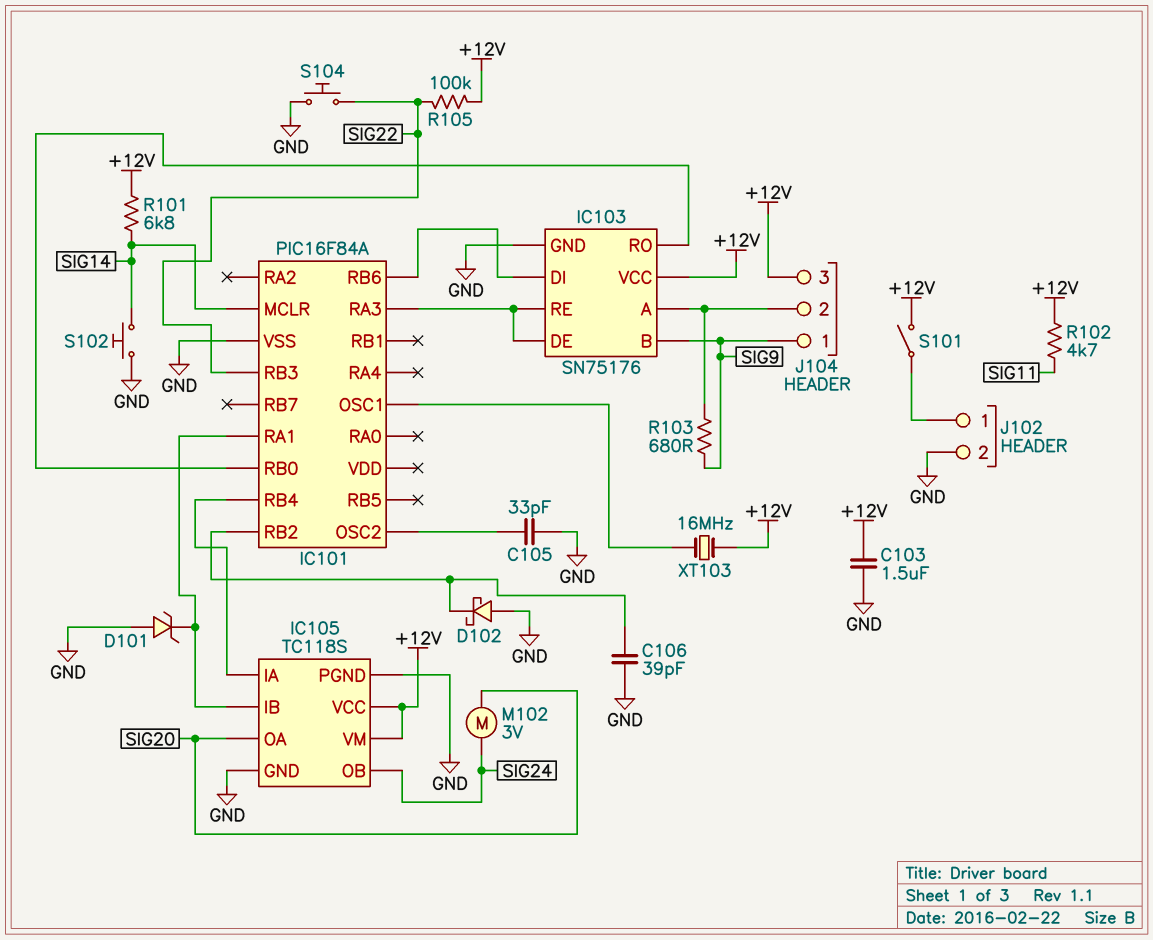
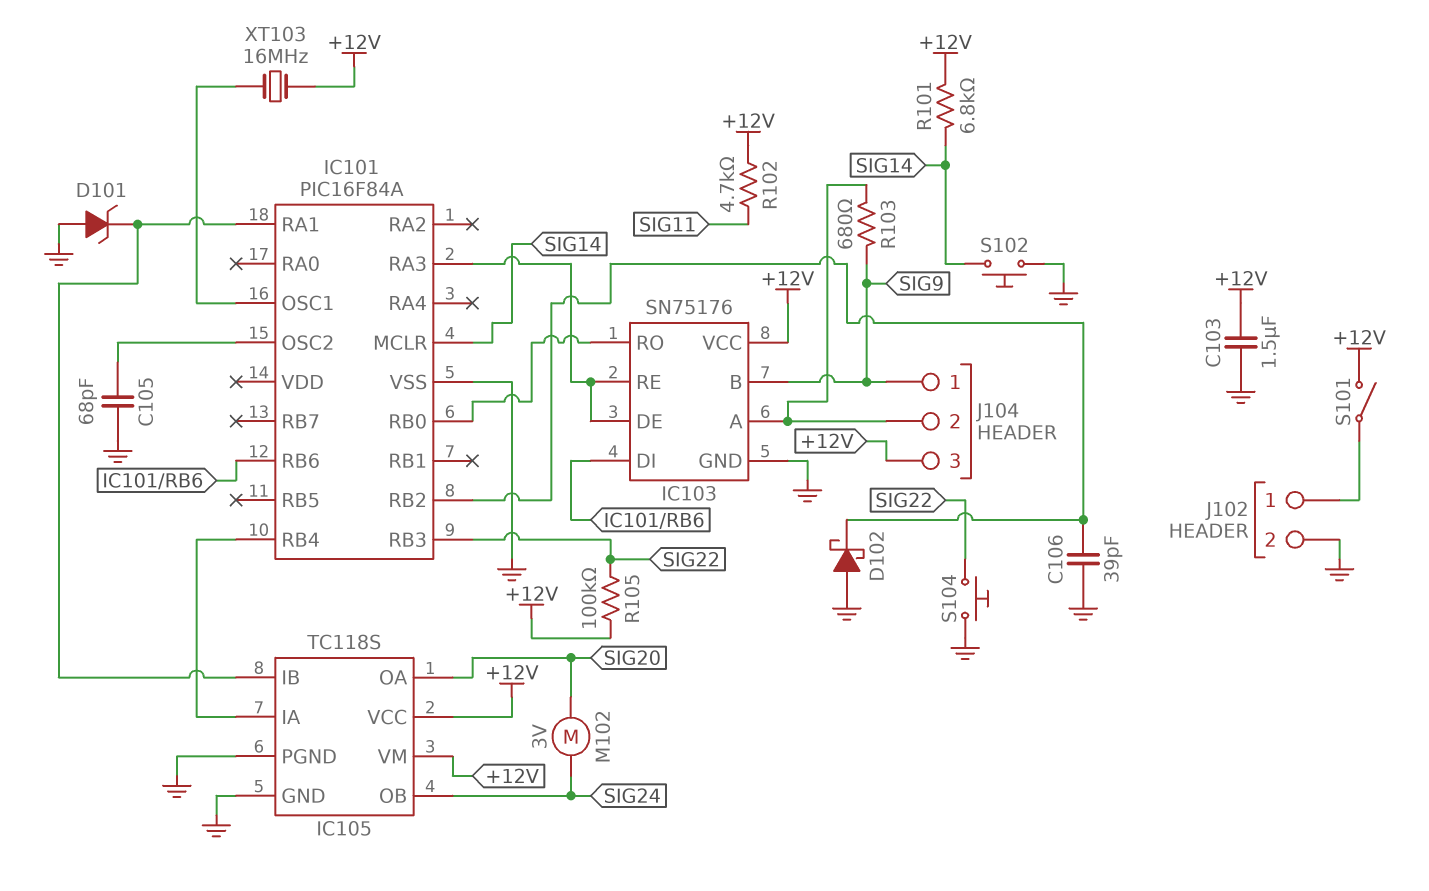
C105: 33pF (GND, IC101/OSC2) -> 68pF (GND, IC101/OSC2)

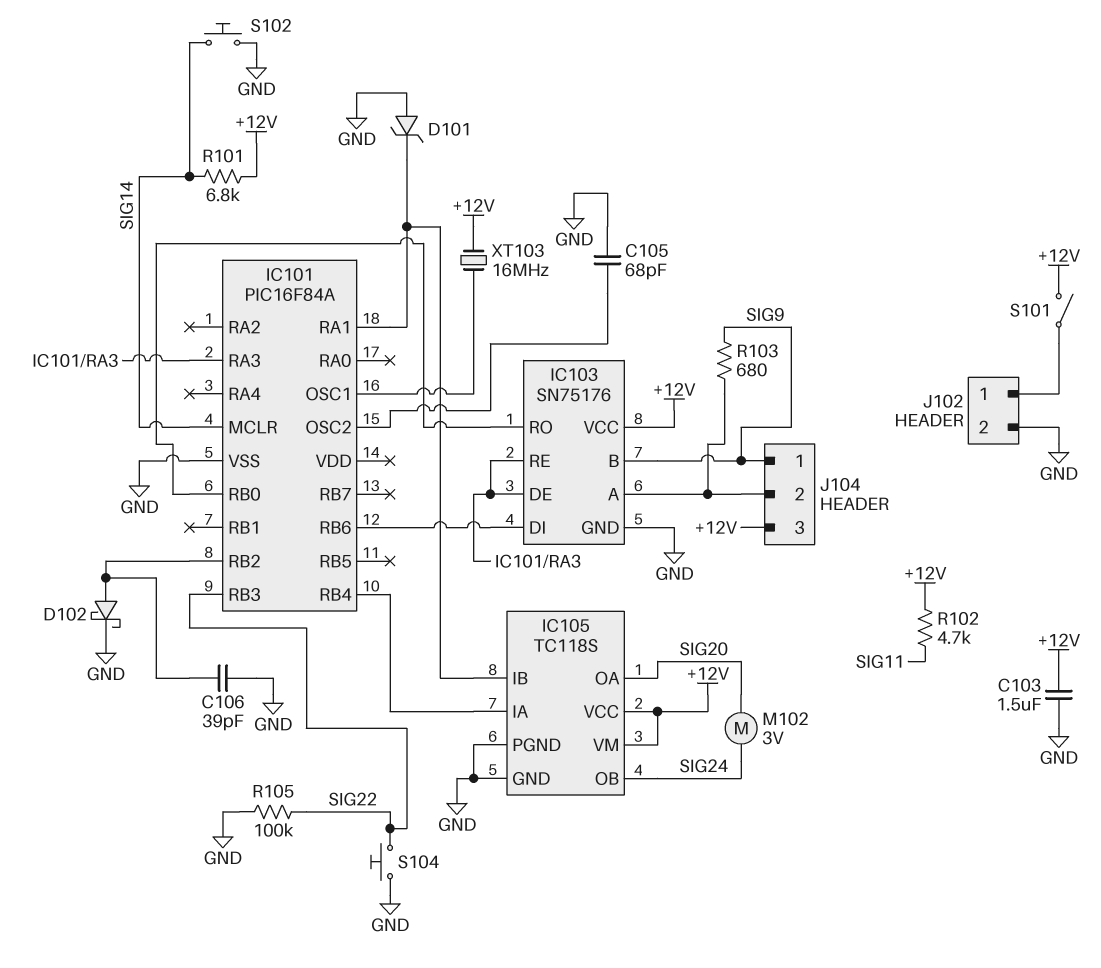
D102: schottky (A GND, K IC101/RB2) -> schottky (A IC101/RB2, K GND)
R105: 100k (+12V, SIG22) -> 100k (GND, SIG22)

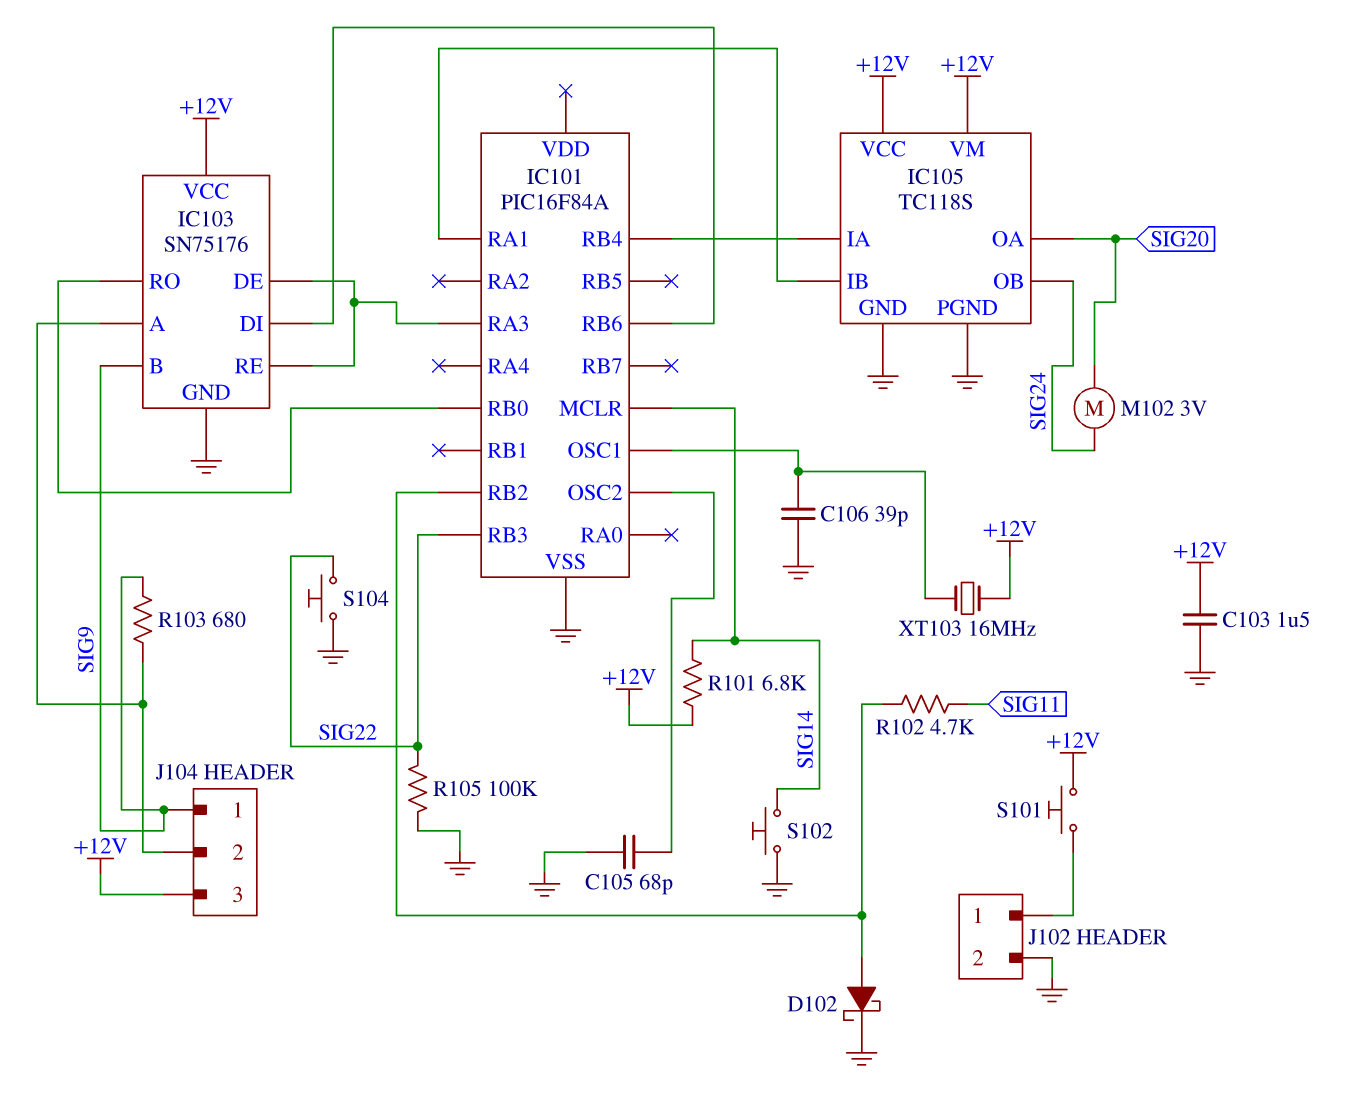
C106: 39pF (GND, IC101/RB2) -> 39pF (GND, IC101/OSC1)
D101: zener (A GND, K IC101/RA1) -> none
R102: 4.7k (+12V, SIG11) -> 4.7k (IC101/RB2, SIG11)
S101: switch (+12V, J102/1) -> button (+12V, J102/1)

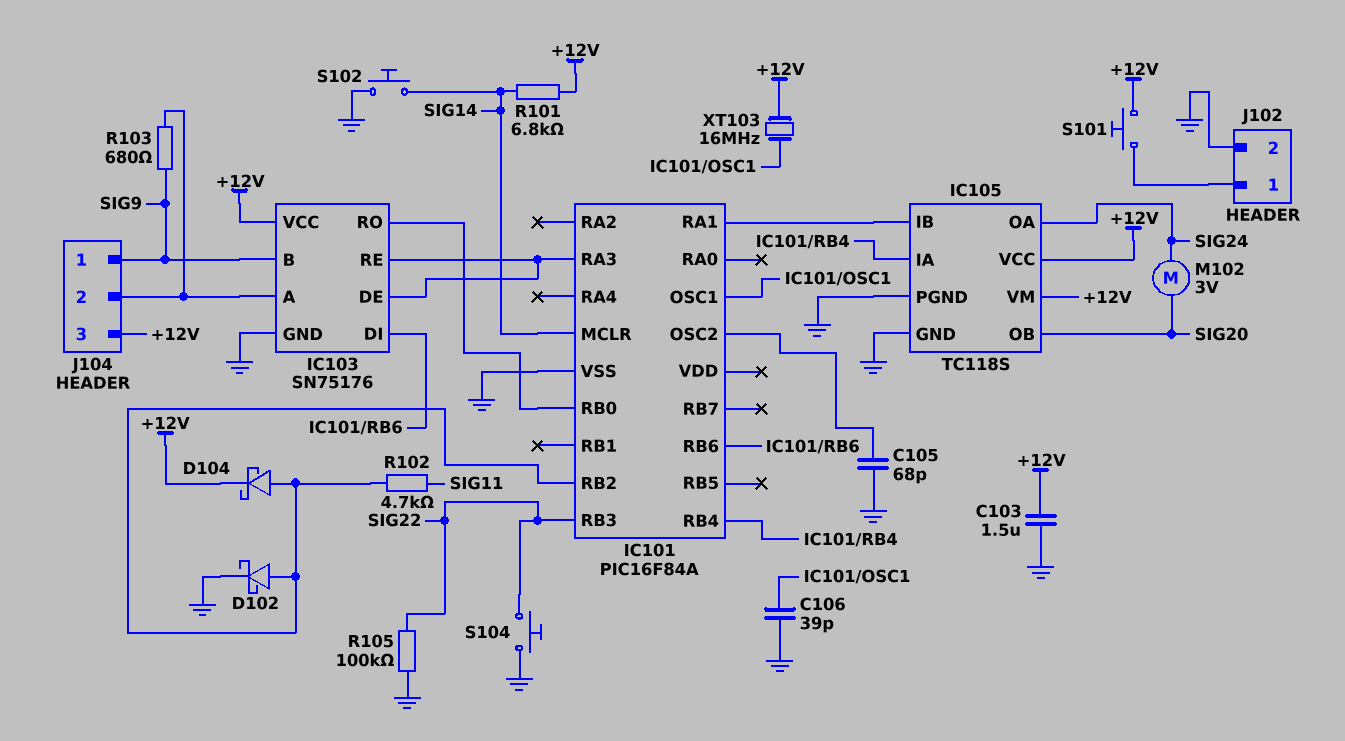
D104: none -> schottky (A IC101/RB2, K +12V)
IC105 pin OA: SIG20 -> SIG24
IC105 pin OB: SIG24 -> SIG20

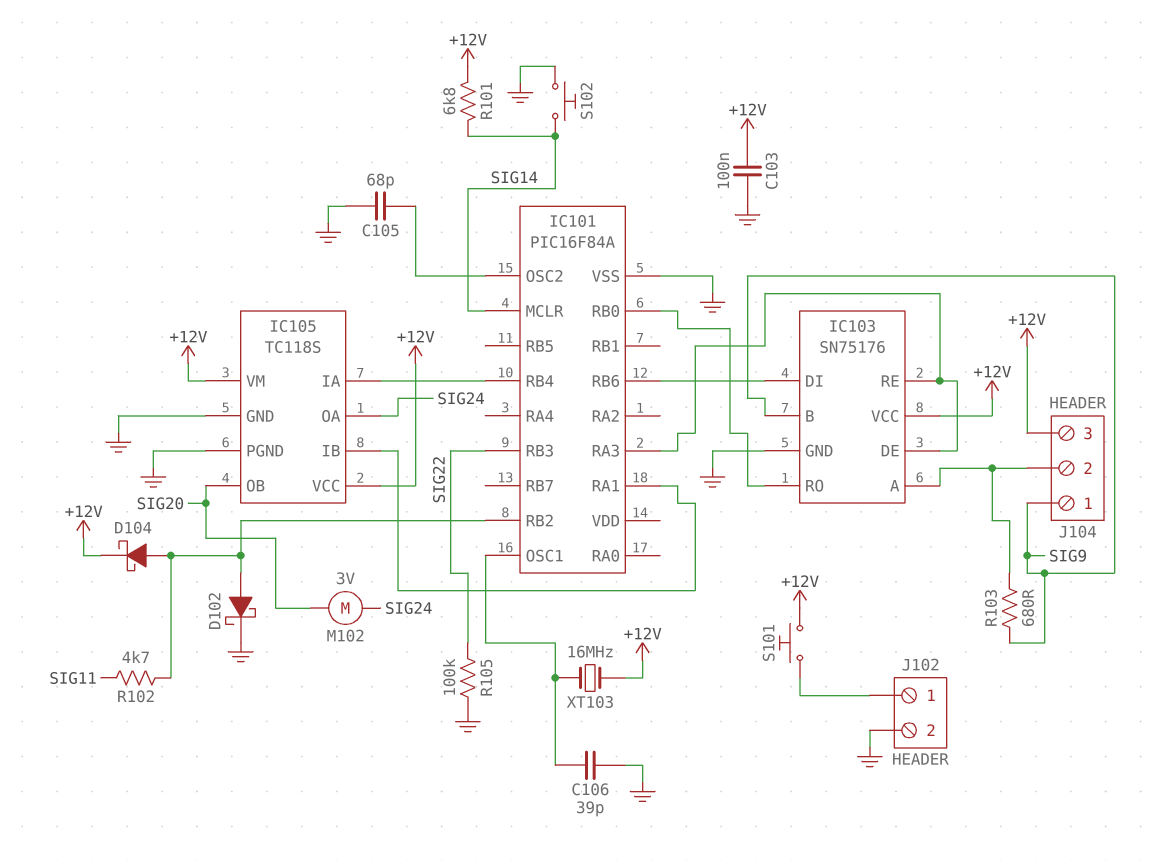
C103: 1.5uF (+12V, GND) -> 100nF (+12V, GND)
S104: button (GND, SIG22) -> none

